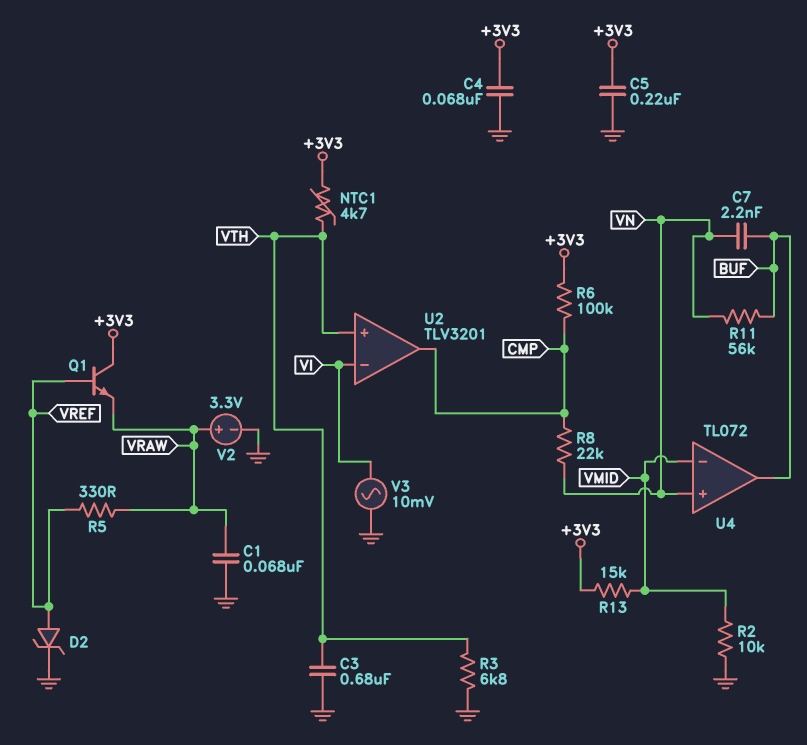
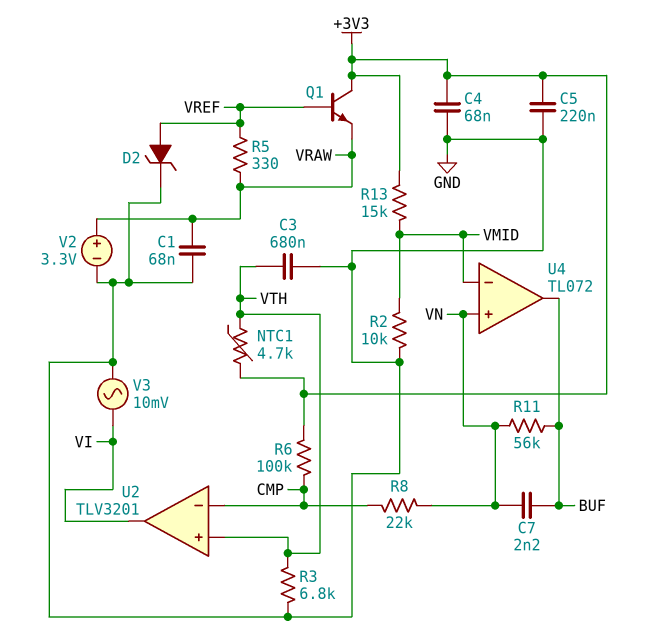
U2 pin in-: VI -> CMP
U2 pin out: CMP -> VI

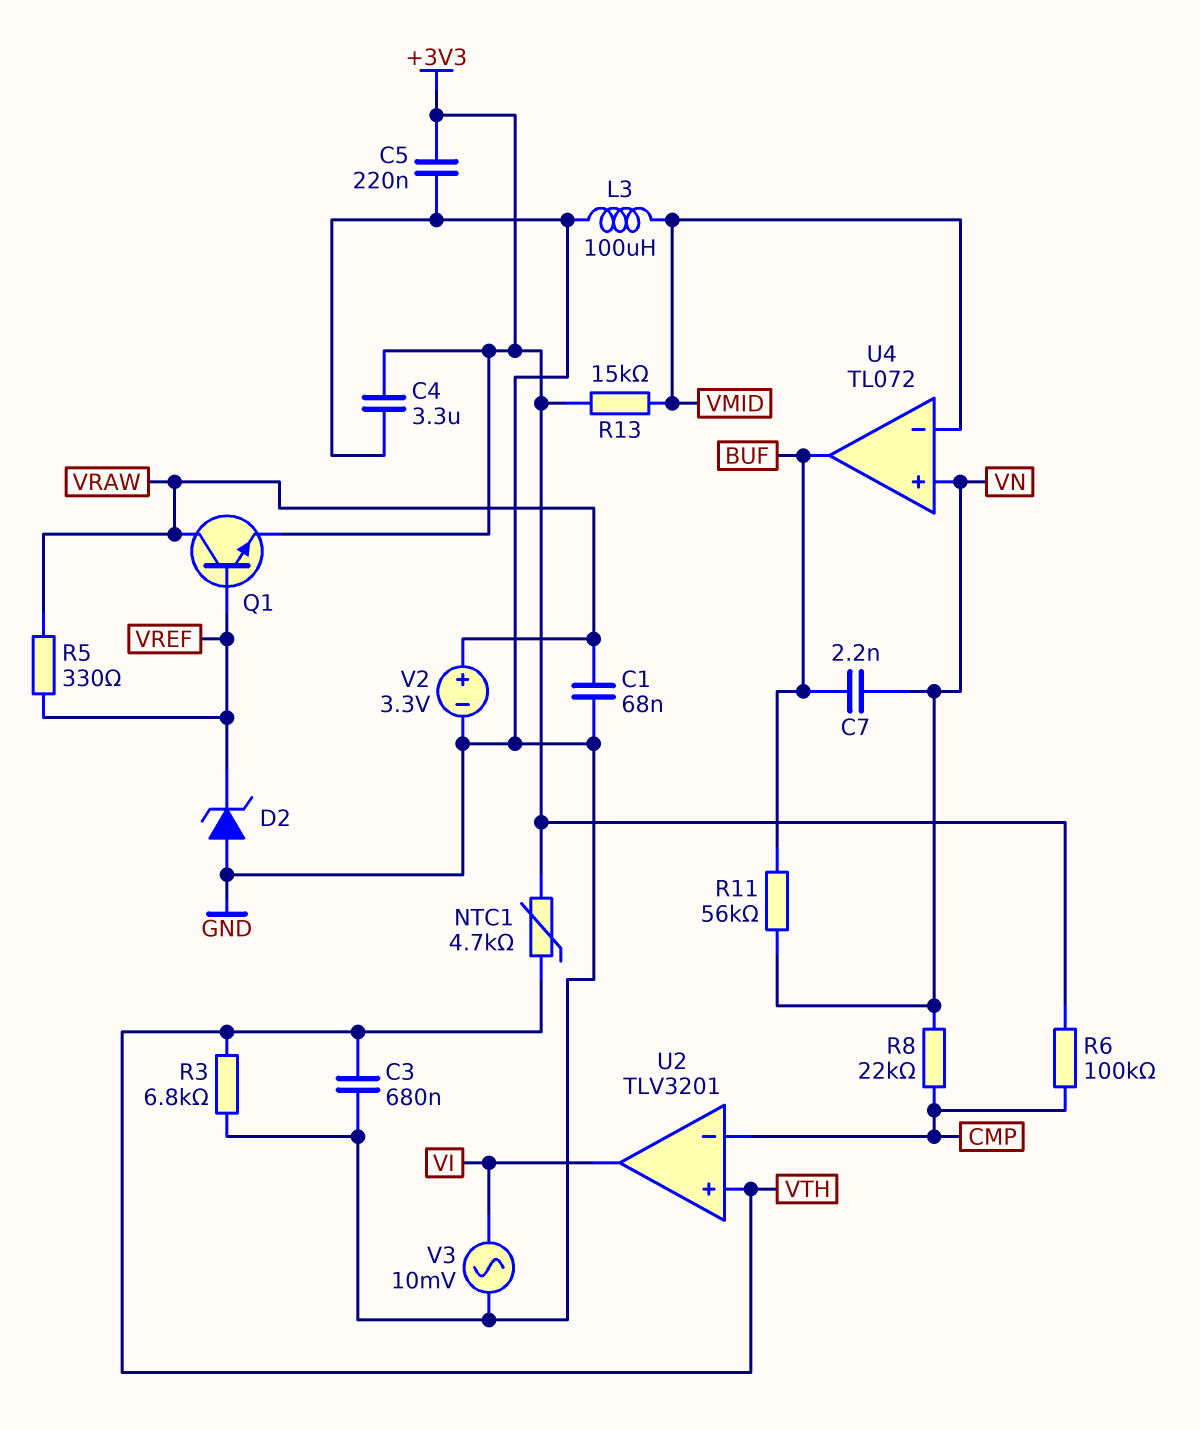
C4: 68nF (+3V3, GND) -> 3.3uF (+3V3, GND)
D2: zener (A VREF, K GND) -> zener (A GND, K VREF)
L3: none -> 100uH (GND, VMID)
Q1: NPN (B VREF, C +3V3, E VRAW) -> NPN (B VREF, C VRAW, E +3V3)
R2: 10k (GND, VMID) -> none

